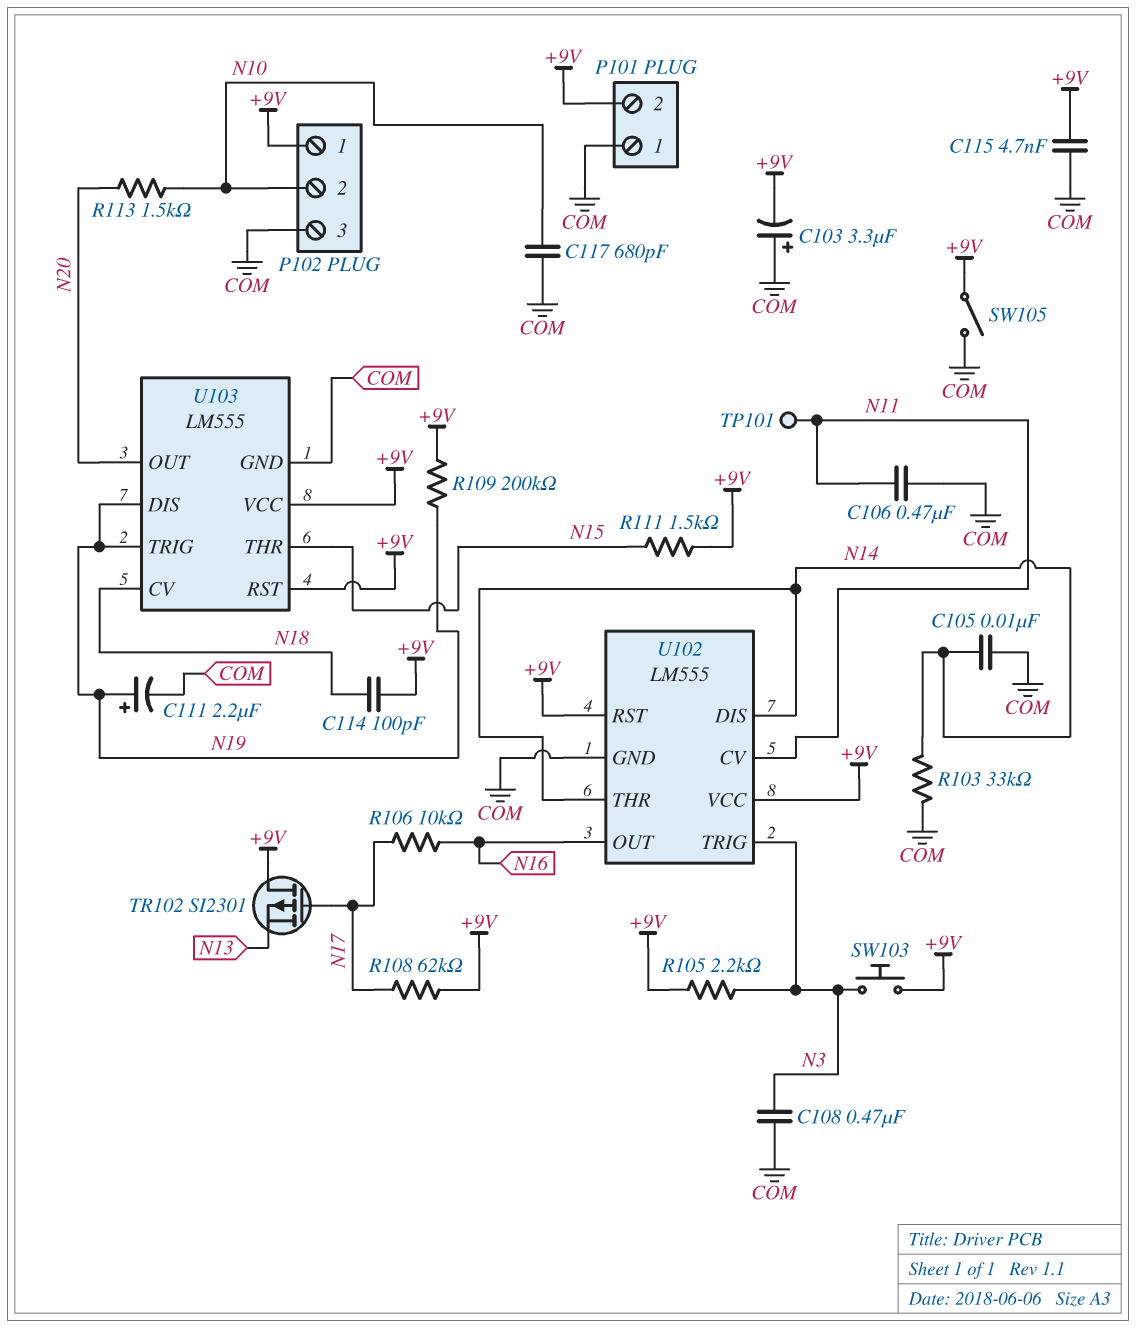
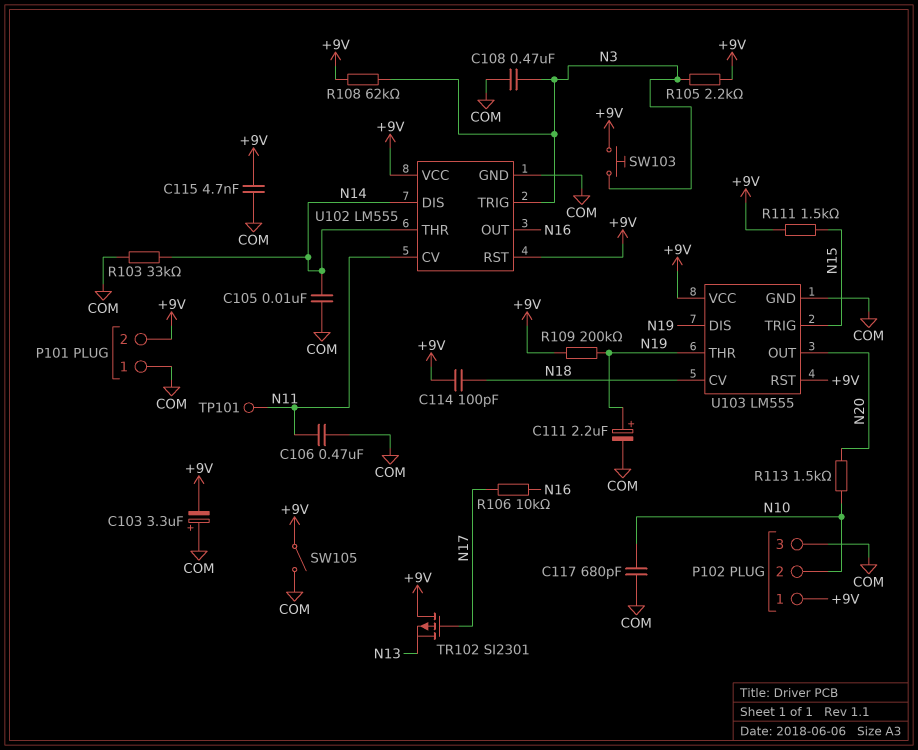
R108: 62k (+9V, N17) -> 62k (+9V, N3)
U103 pin THR: N15 -> N19
U103 pin TRIG: N19 -> N15

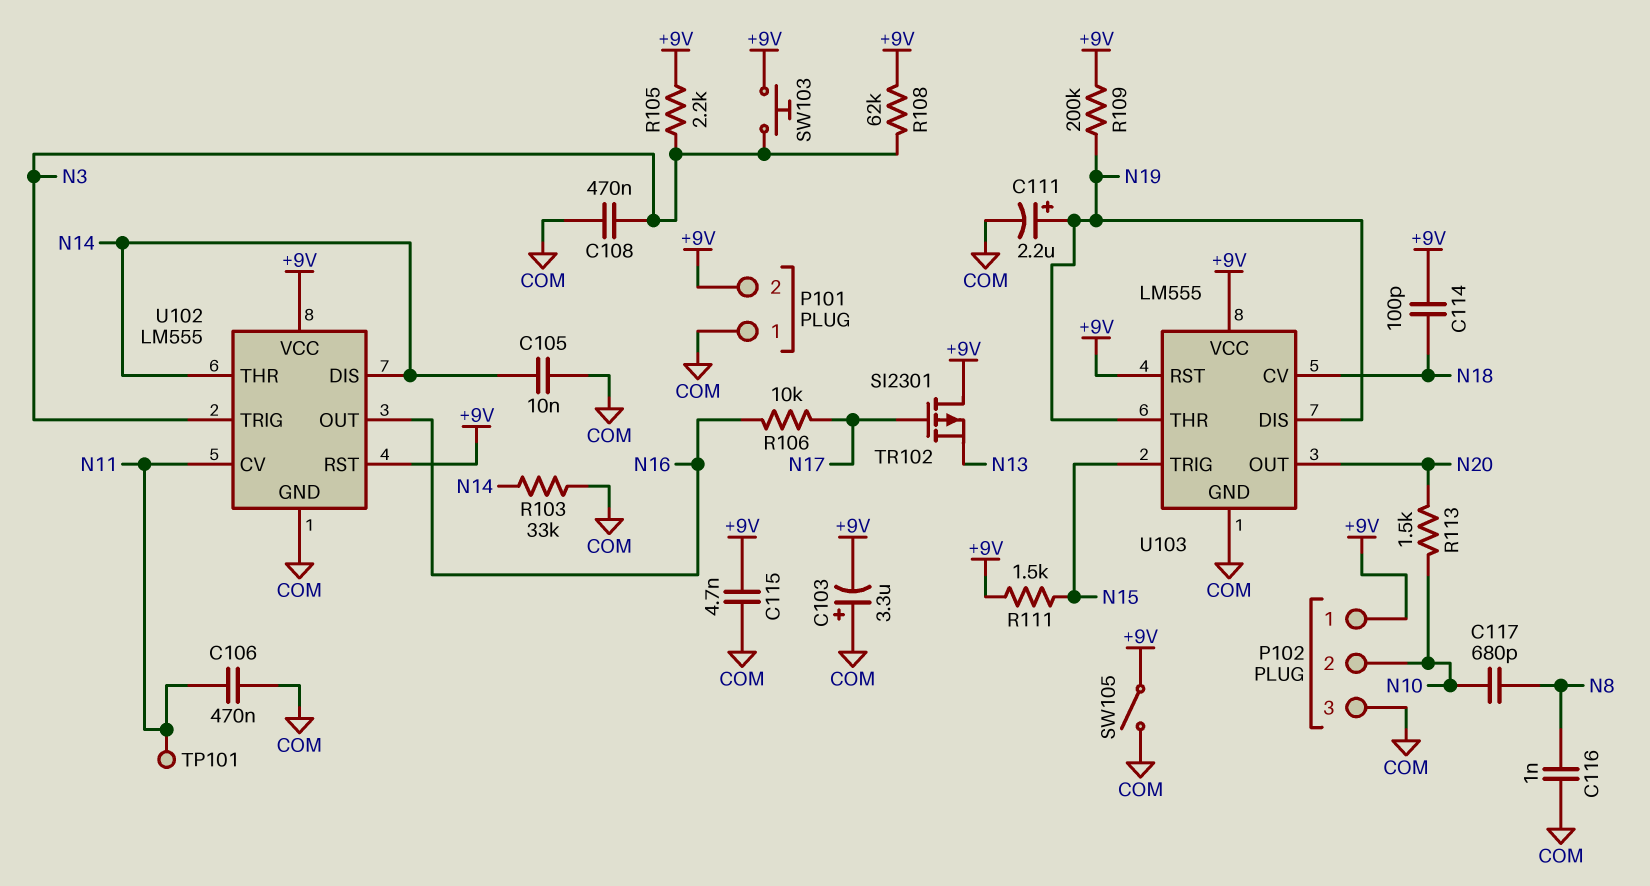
C116: none -> 1nF (COM, N8)
C117: 680pF (COM, N10) -> 680pF (N8, N10)

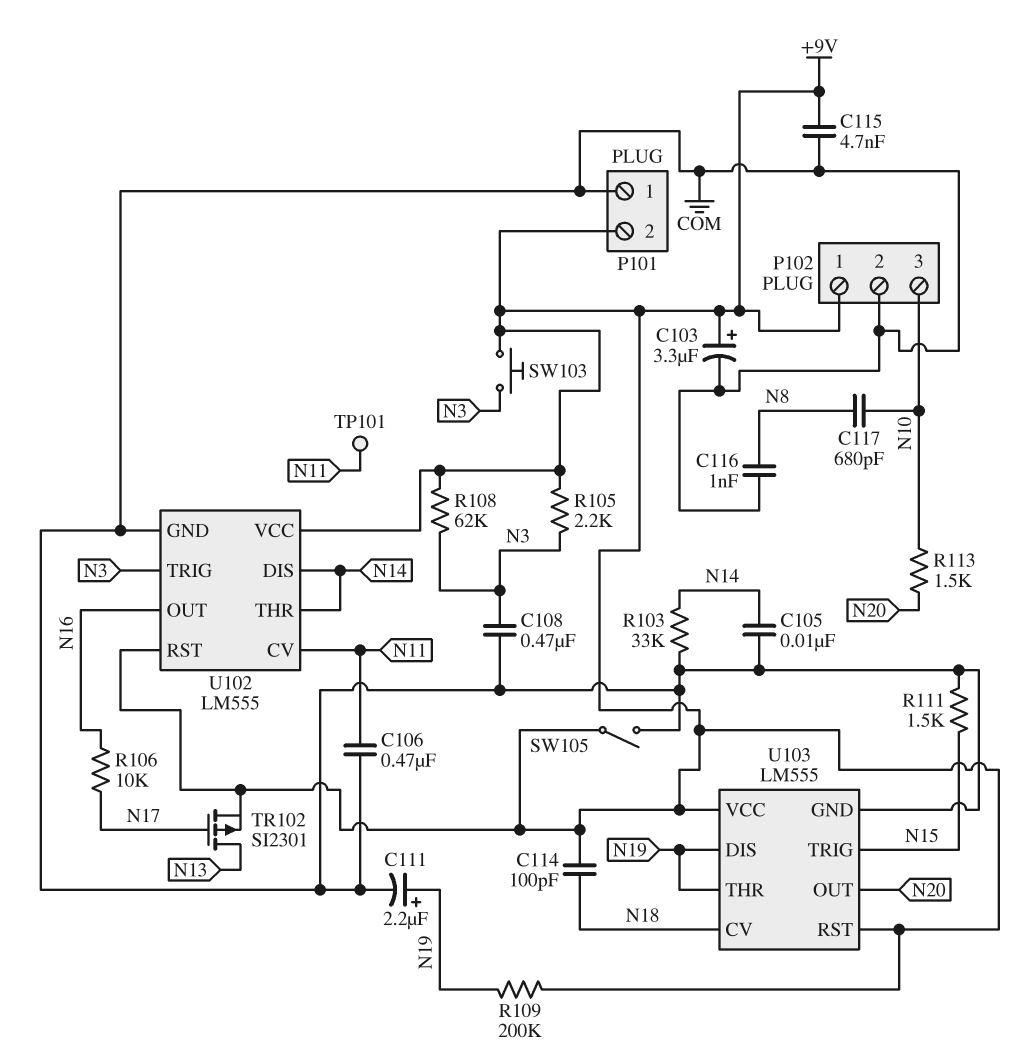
C103: 3.3uF (plus COM, minus +9V) -> 3.3uF (plus +9V, minus COM)
P102 pin 2: N10 -> COM
P102 pin 3: COM -> N10
R111: 1.5k (+9V, N15) -> 1.5k (COM, N15)
TR102: PMOS SI2301 (G N17, D +9V, S N13) -> PMOS SI2301 (G N17, D N13, S +9V)

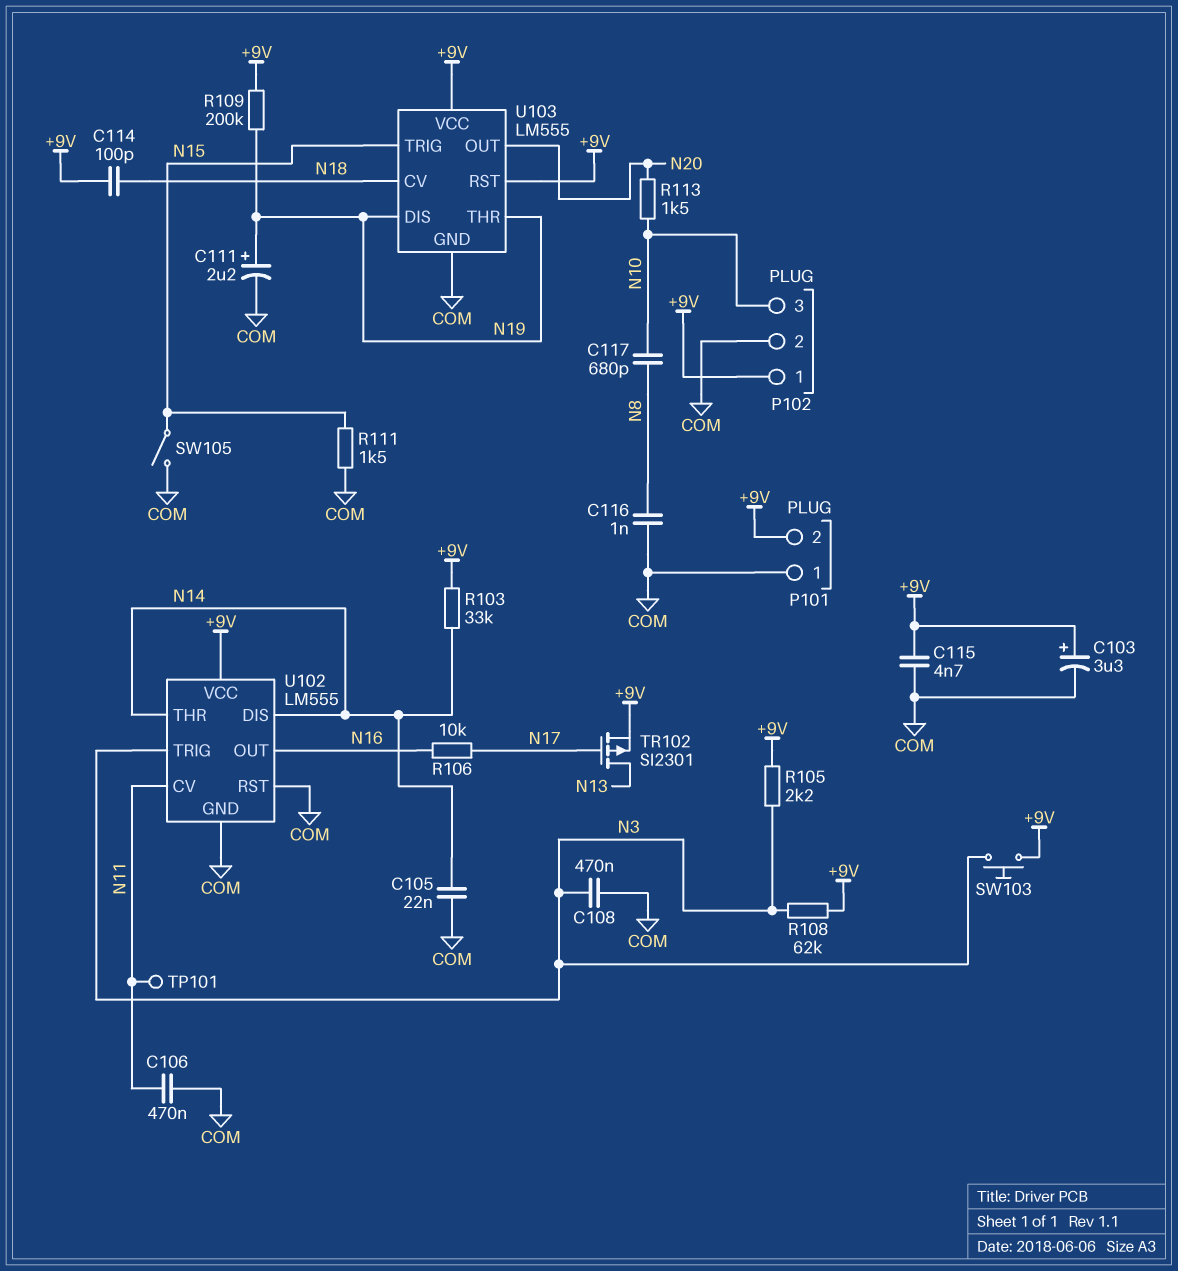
C105: 10nF (COM, N14) -> 22nF (COM, N14)
R103: 33k (COM, N14) -> 33k (+9V, N14)
SW105: switch (+9V, COM) -> switch (COM, N15)
U102 pin RST: +9V -> COM

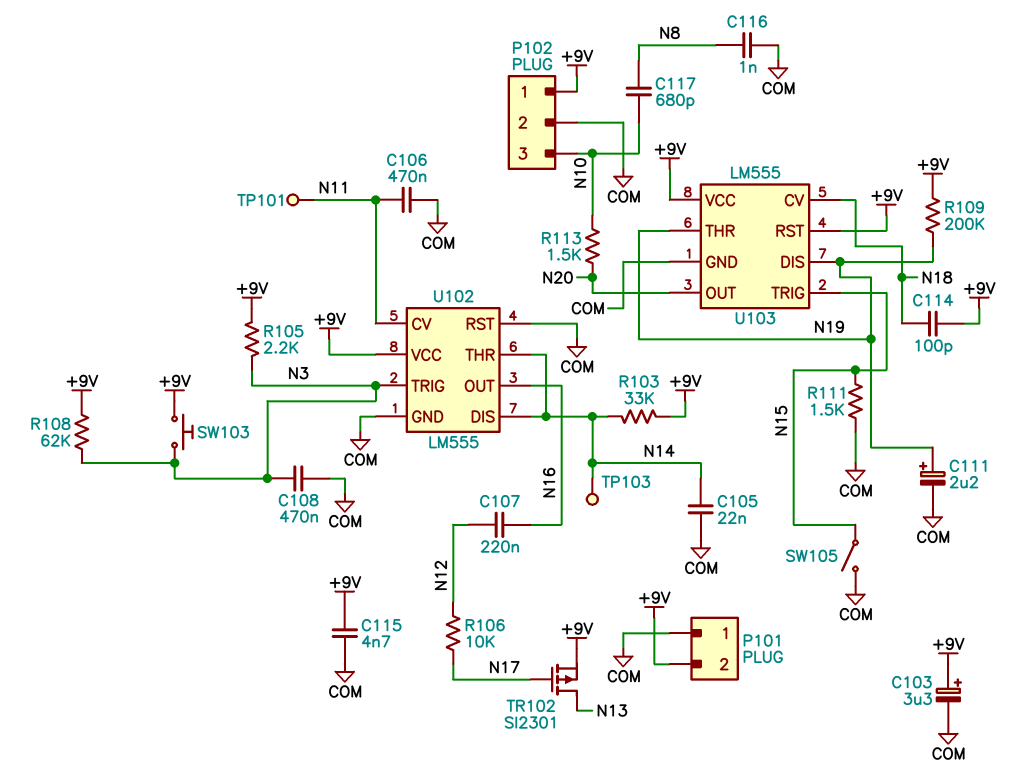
C107: none -> 220nF (N12, N16)
R106: 10k (N16, N17) -> 10k (N12, N17)
TP103: none -> test point (N14)

